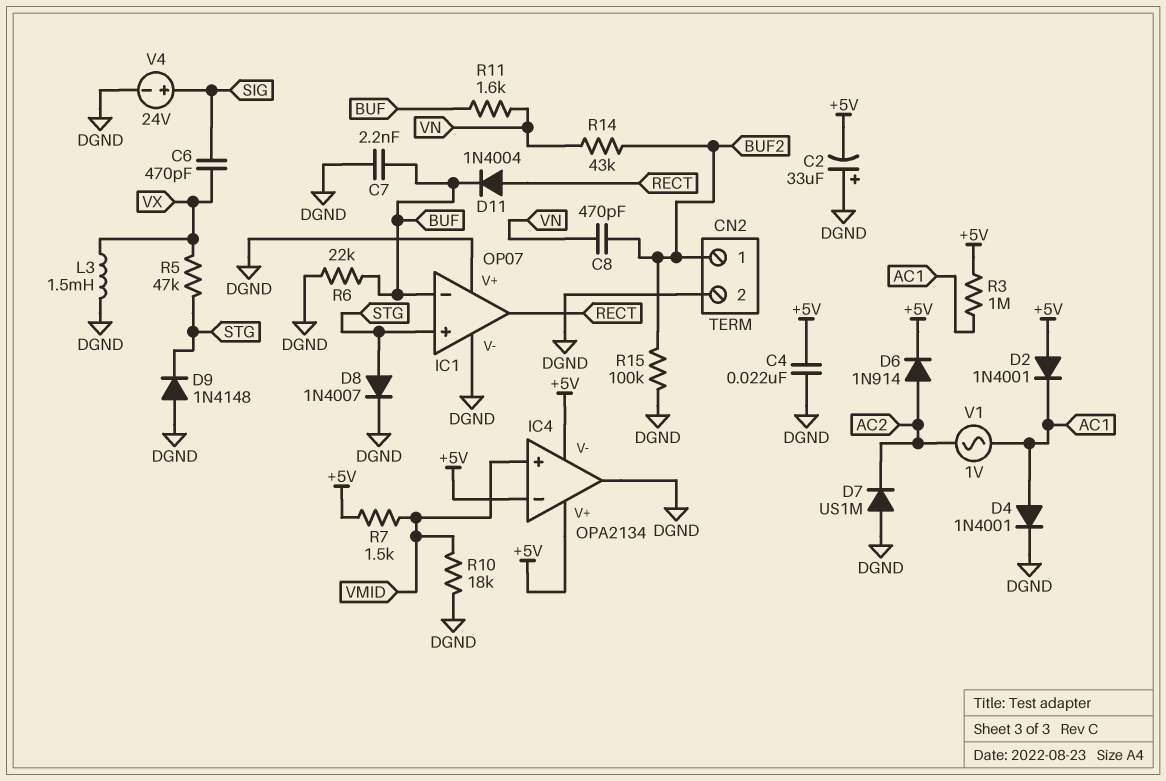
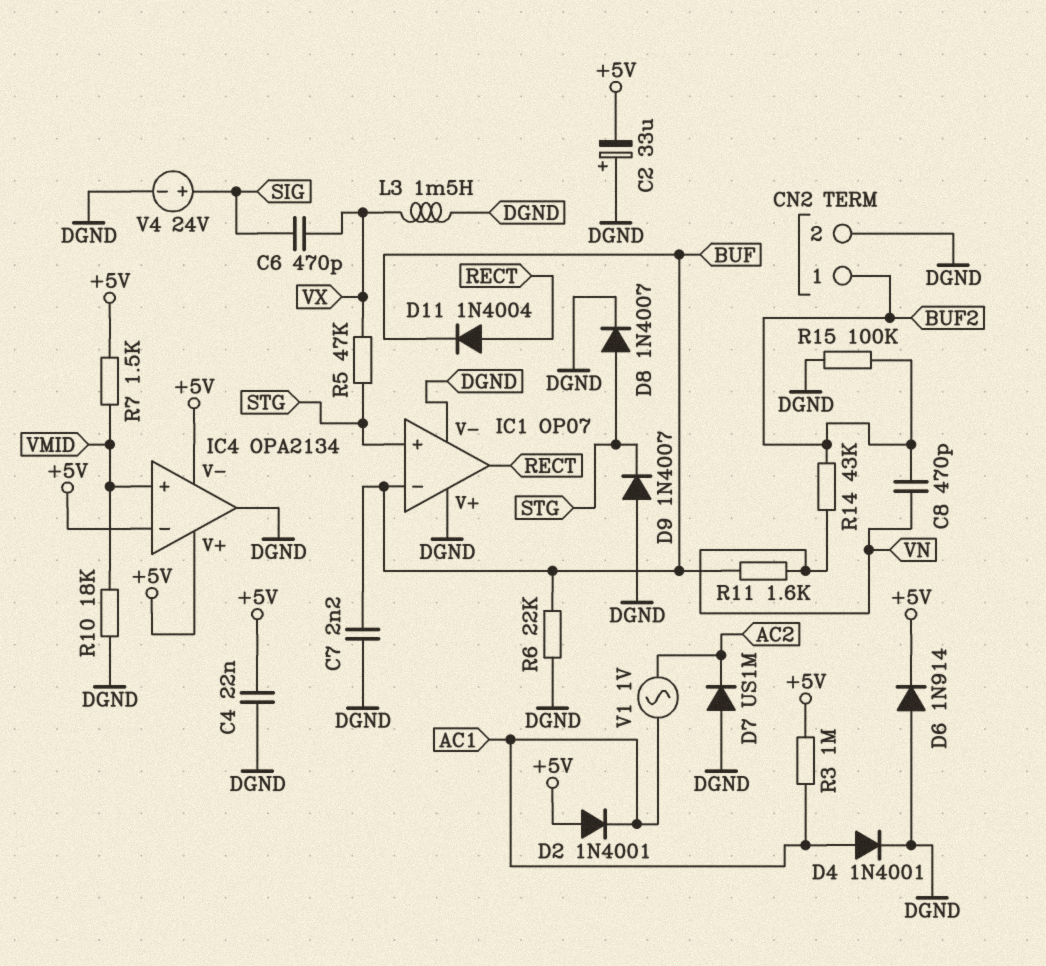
D6: diode 1N914 (A AC2, K +5V) -> diode 1N914 (A DGND, K +5V)
D9: diode 1N4148 (A DGND, K STG) -> diode 1N4007 (A DGND, K STG)

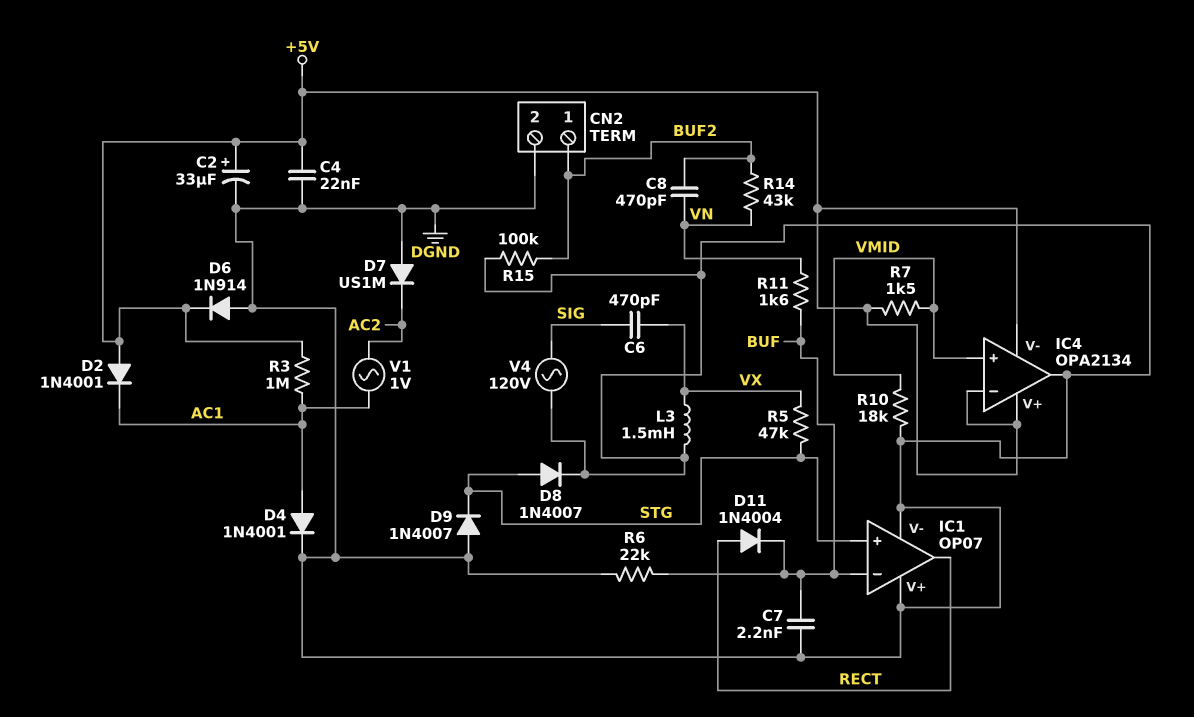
C2: 33uF (plus DGND, minus +5V) -> 33uF (plus +5V, minus DGND)
V4: 24V (plus SIG, minus DGND) -> AC 120V (DGND, SIG)

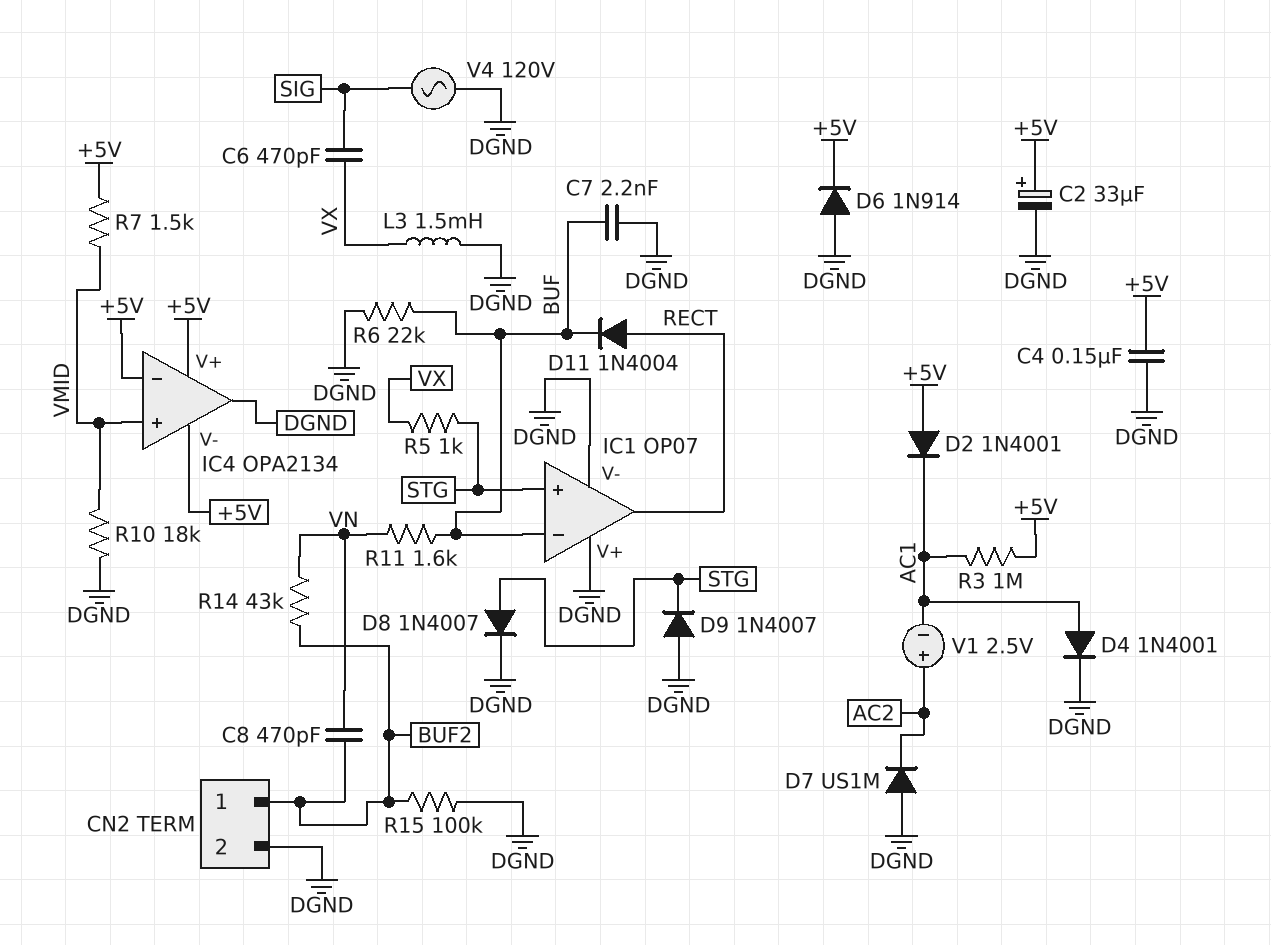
C4: 22nF (+5V, DGND) -> 150nF (+5V, DGND)
R5: 47k (STG, VX) -> 1k (STG, VX)
V1: AC 1V (AC1, AC2) -> 2.5V (plus AC2, minus AC1)

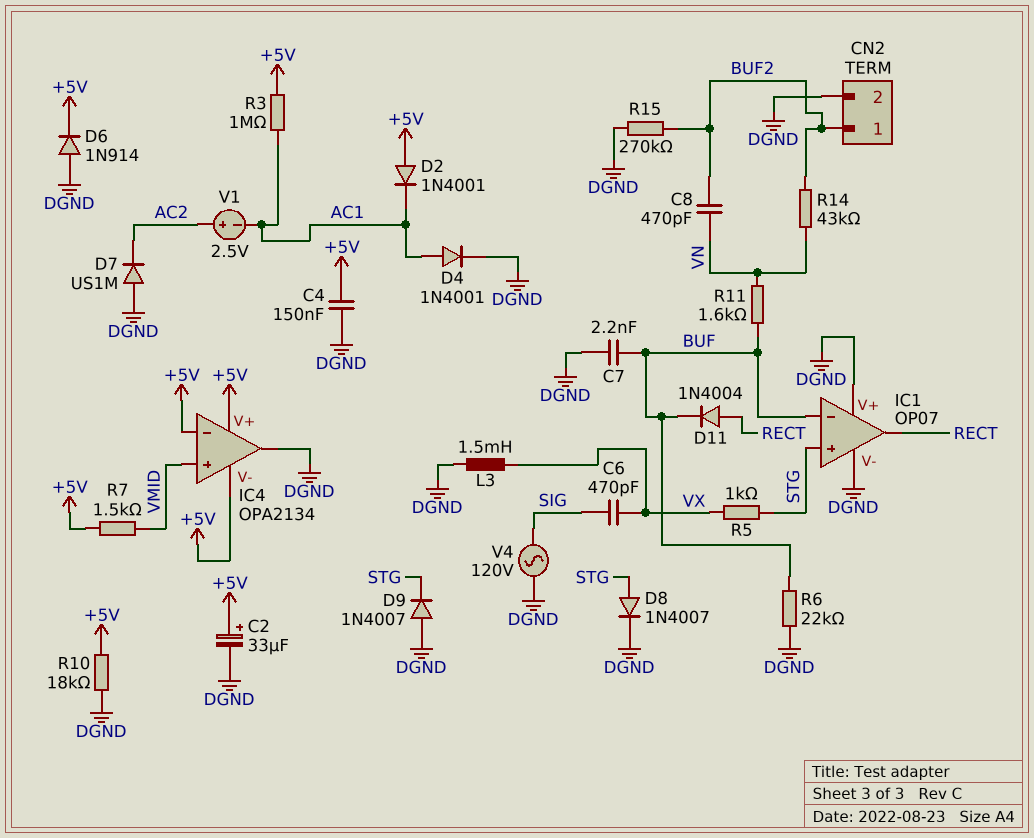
R10: 18k (DGND, VMID) -> 18k (+5V, DGND)
R15: 100k (BUF2, DGND) -> 270k (BUF2, DGND)

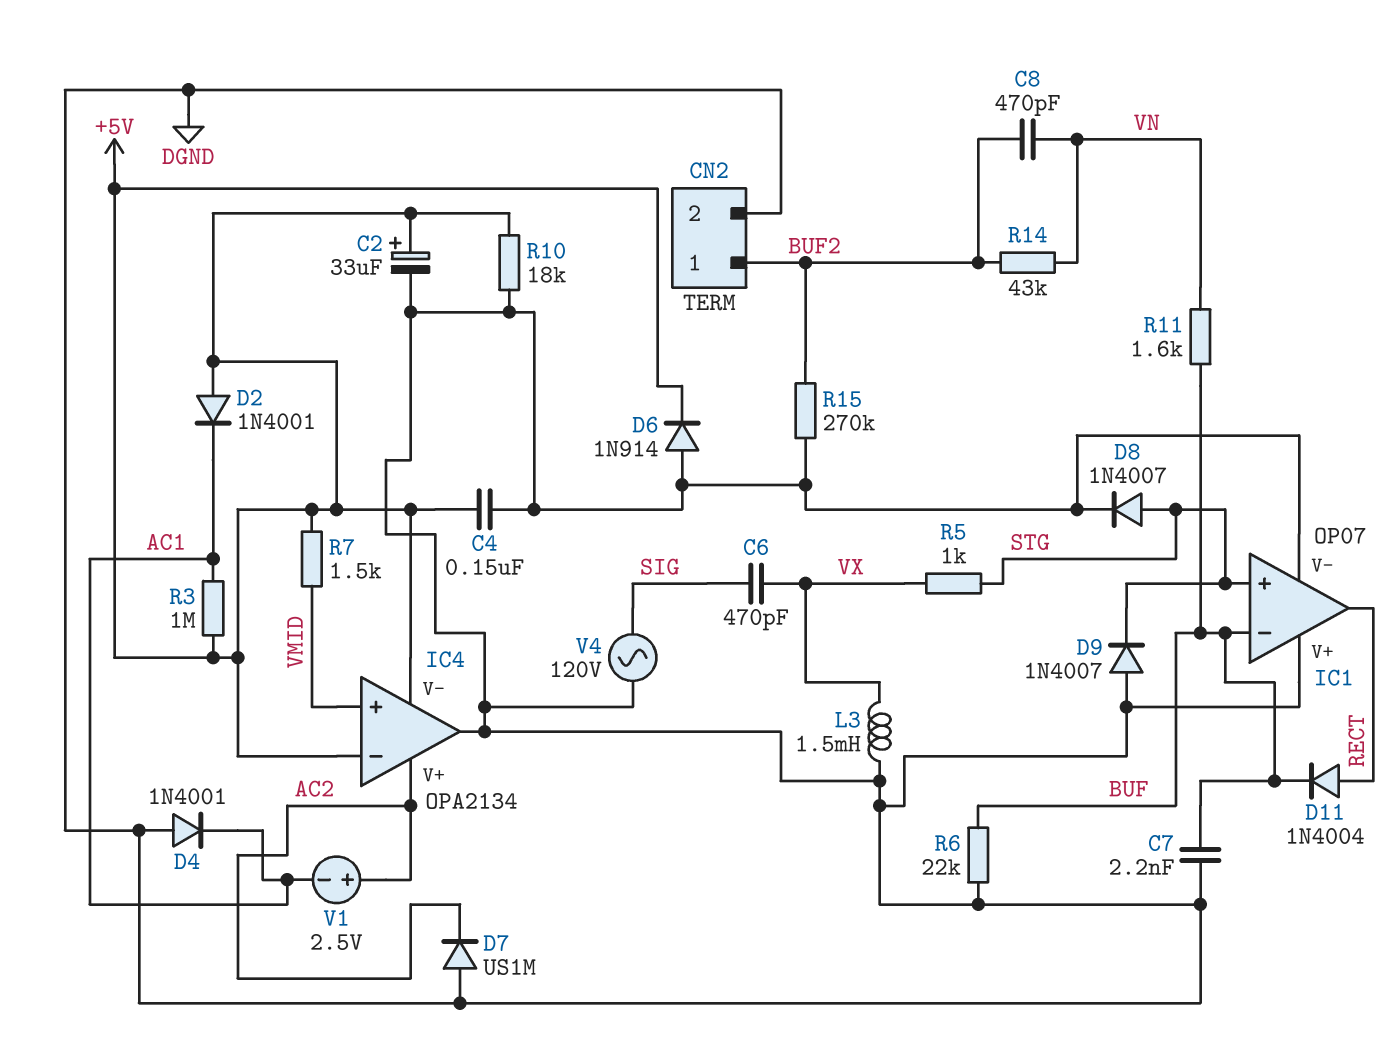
D4: diode 1N4001 (A AC1, K DGND) -> diode 1N4001 (A DGND, K AC1)
IC4 pin V+: +5V -> AC2

